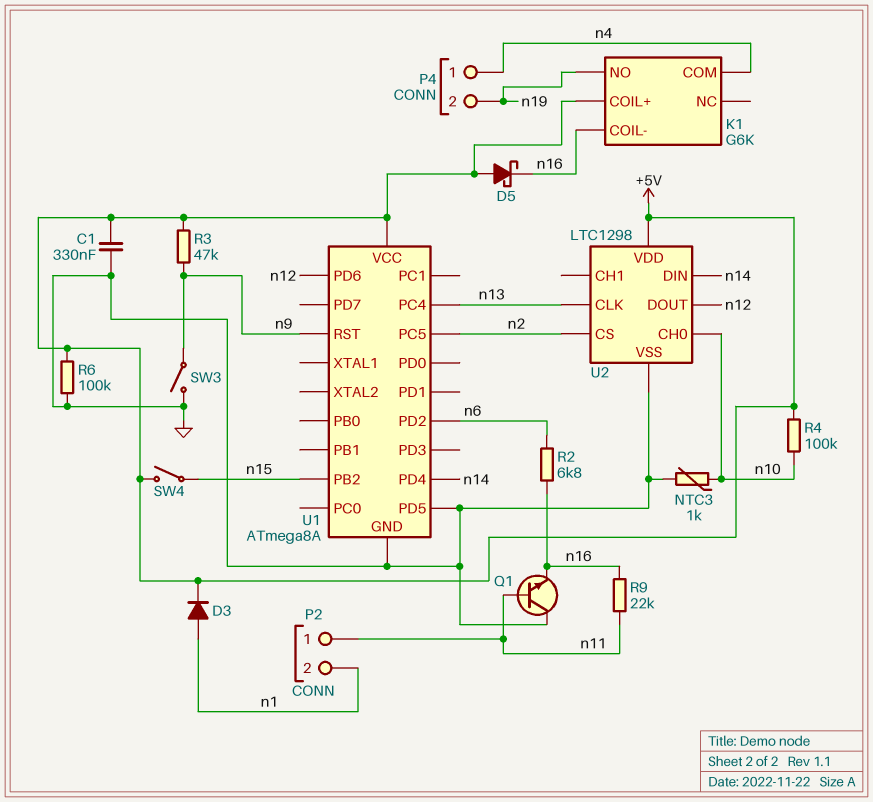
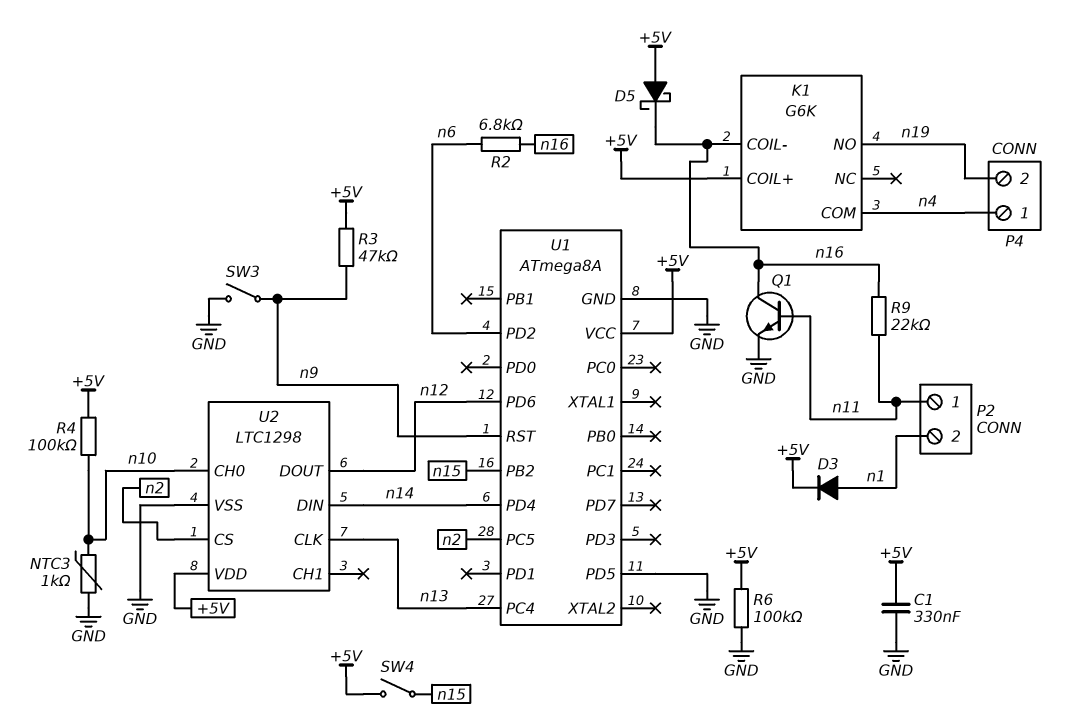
Q1: NPN (B n11, C GND, E n16) -> NPN (B n11, C n16, E GND)

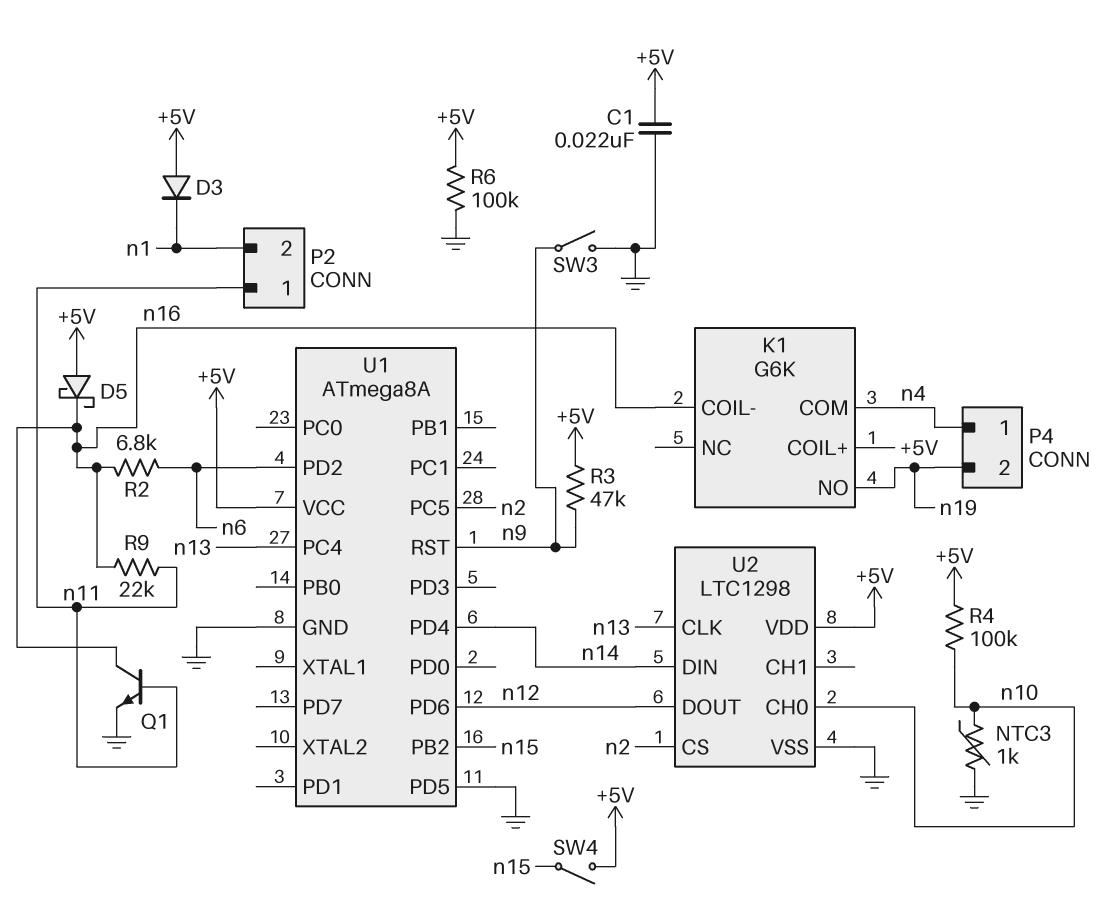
C1: 330nF (+5V, GND) -> 22nF (+5V, GND)
D3: diode (A n1, K +5V) -> diode (A +5V, K n1)

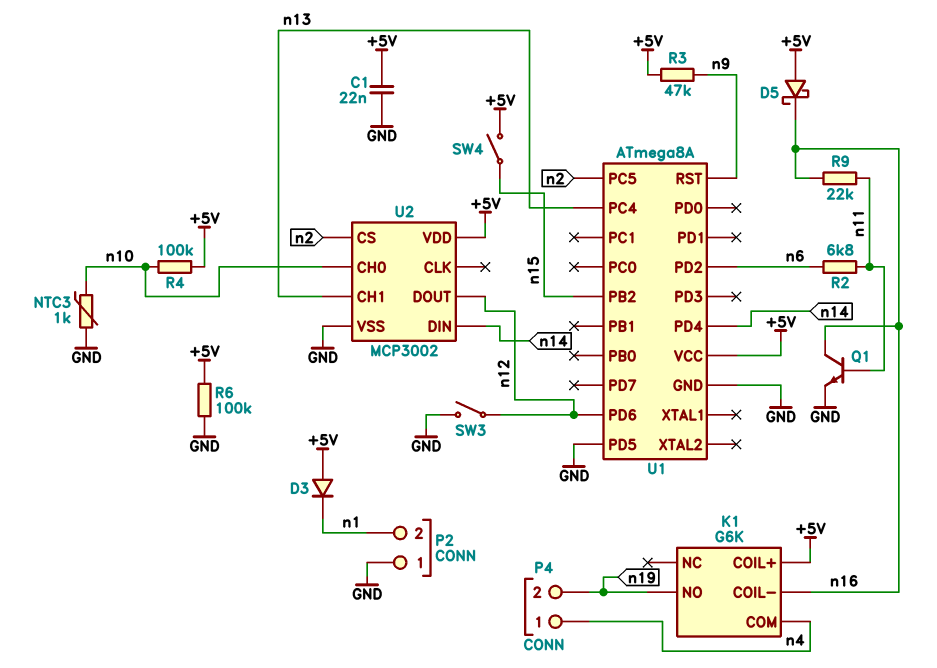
P2 pin 1: n11 -> GND
R2: 6.8k (n6, n16) -> 6.8k (n6, n11)
SW3: switch (GND, n9) -> switch (GND, n12)
U2: LTC1298 -> MCP3002
U2 pin CH1: none -> n13
U2 pin CLK: n13 -> none

